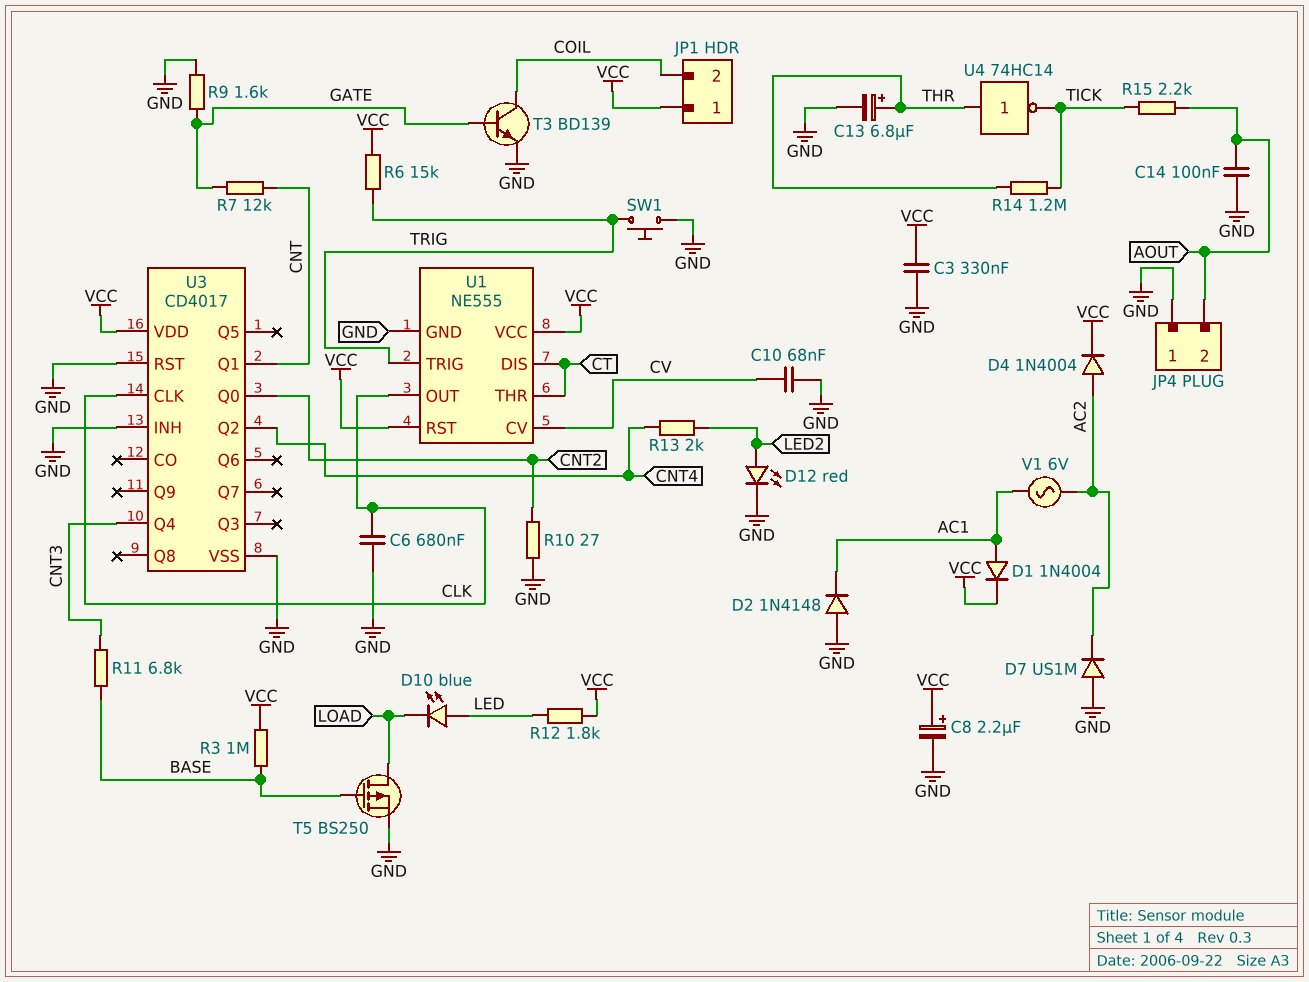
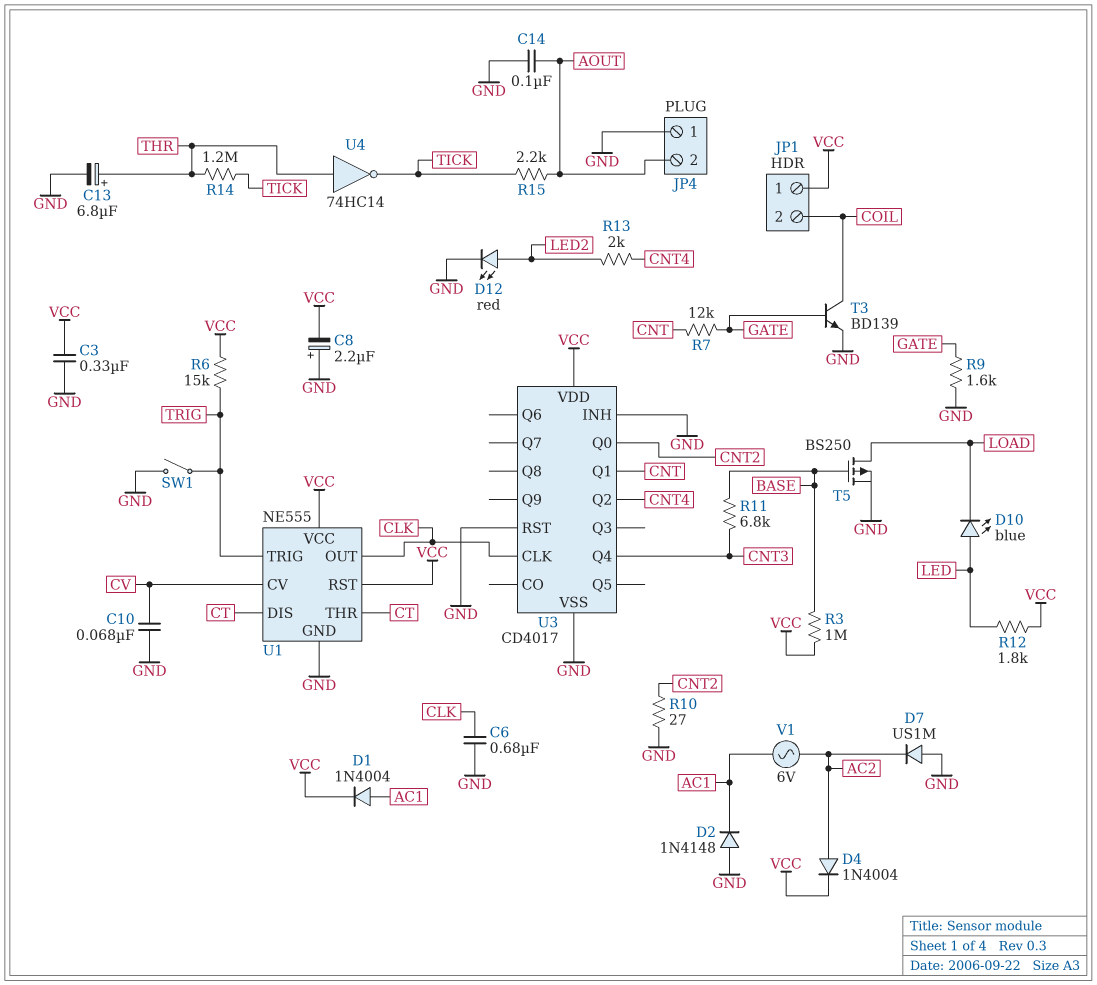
C8: 2.2uF (plus VCC, minus GND) -> 2.2uF (plus GND, minus VCC)
SW1: button (GND, TRIG) -> switch (GND, TRIG)

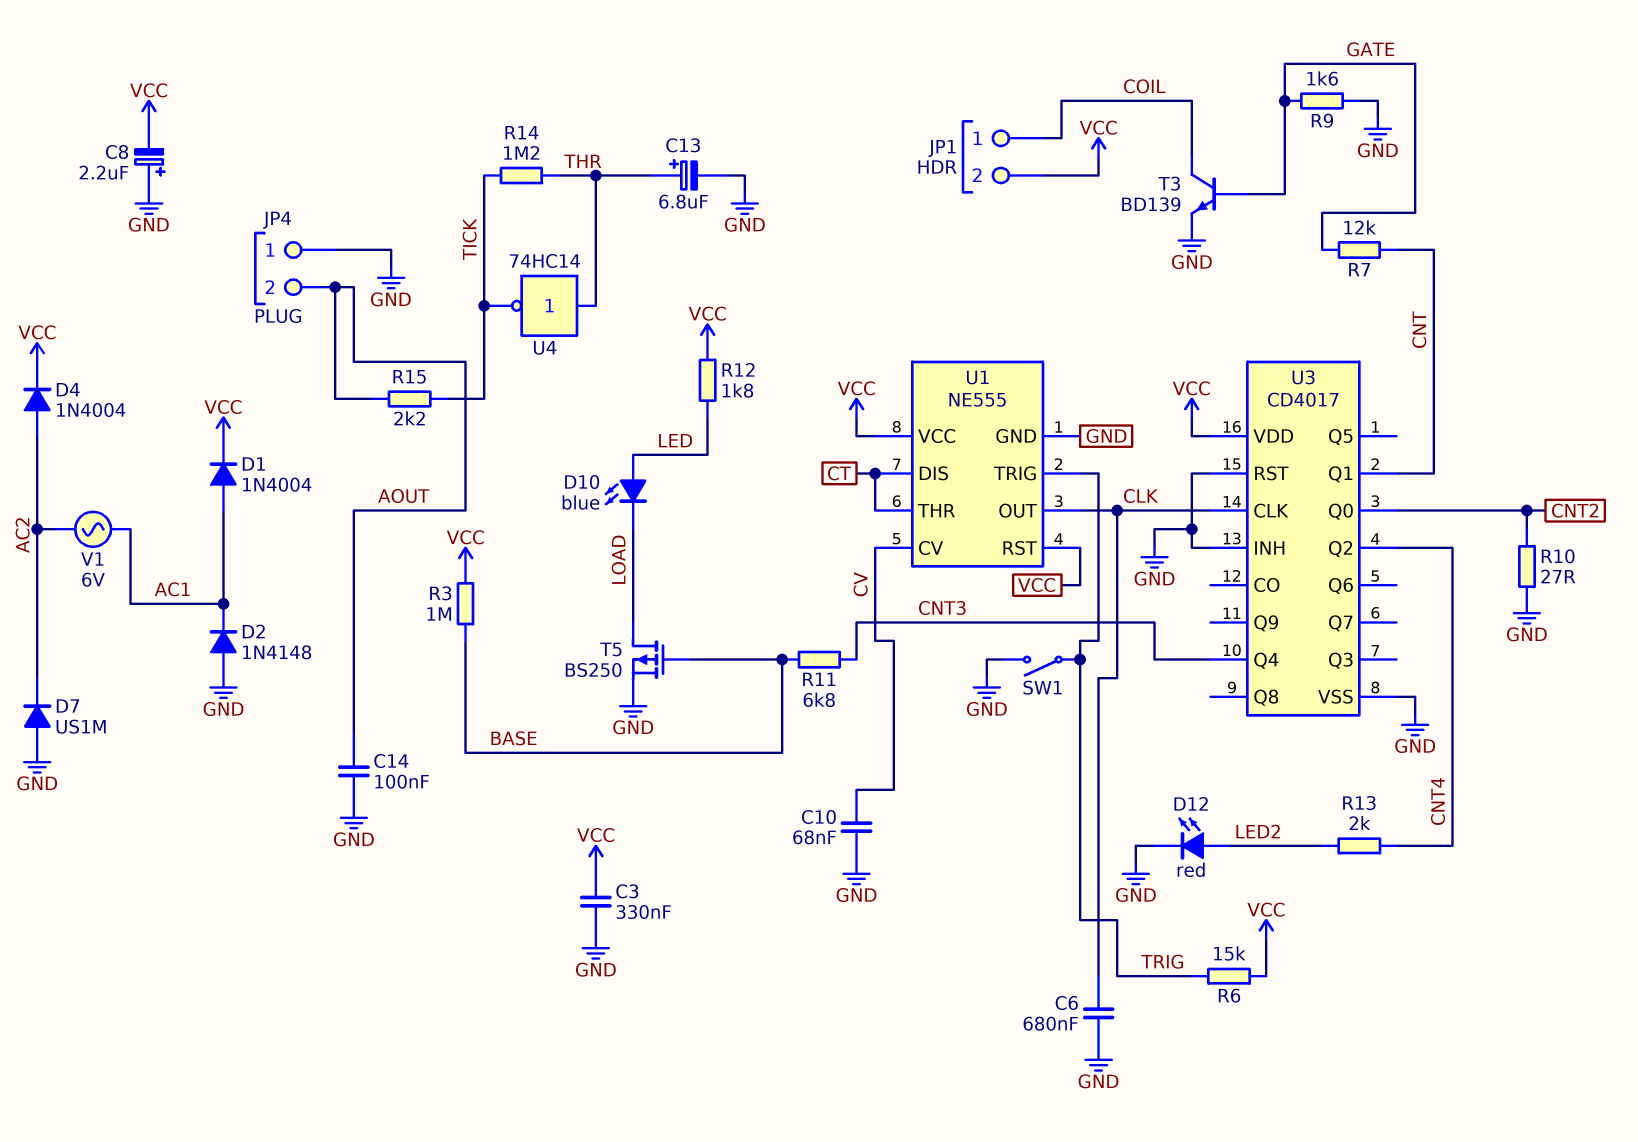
JP1 pin 1: VCC -> COIL
JP1 pin 2: COIL -> VCC

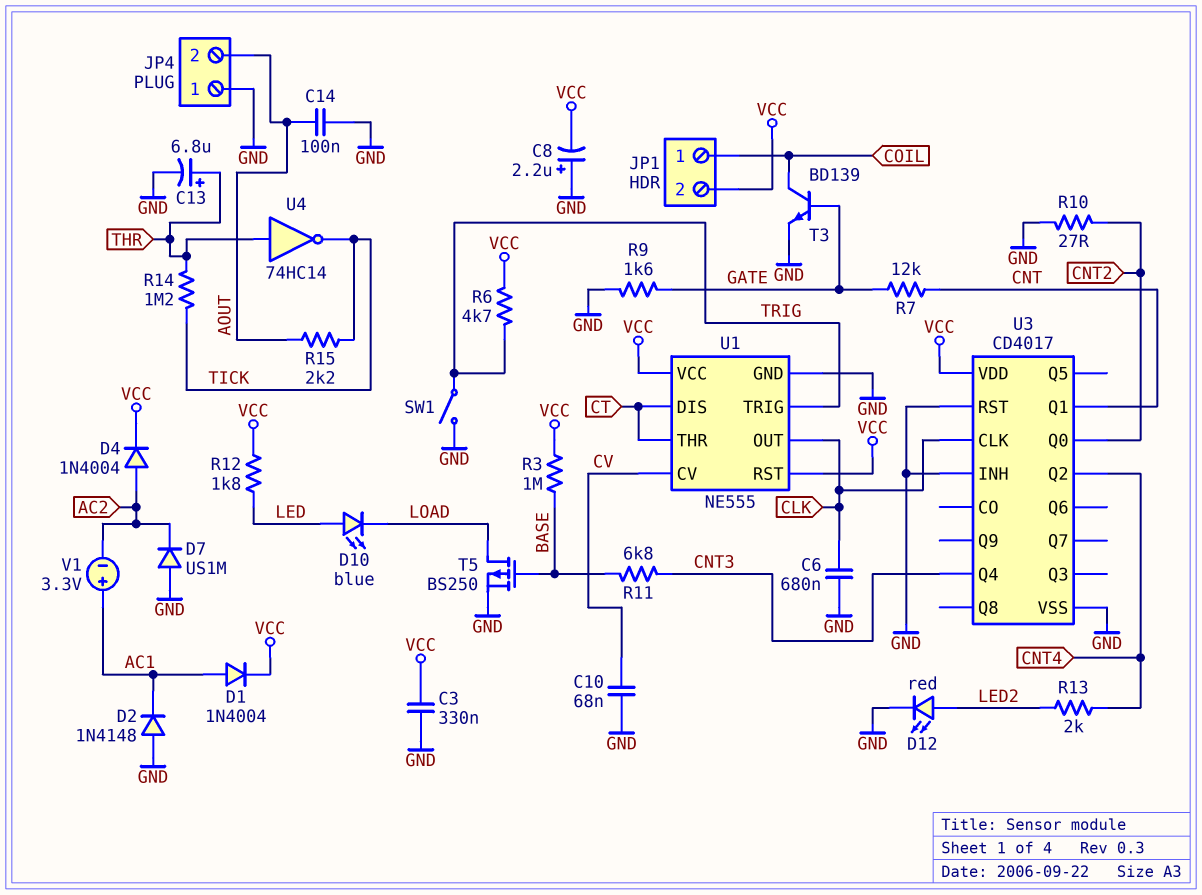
R6: 15k (TRIG, VCC) -> 4.7k (TRIG, VCC)
V1: AC 6V (AC1, AC2) -> 3.3V (plus AC1, minus AC2)

